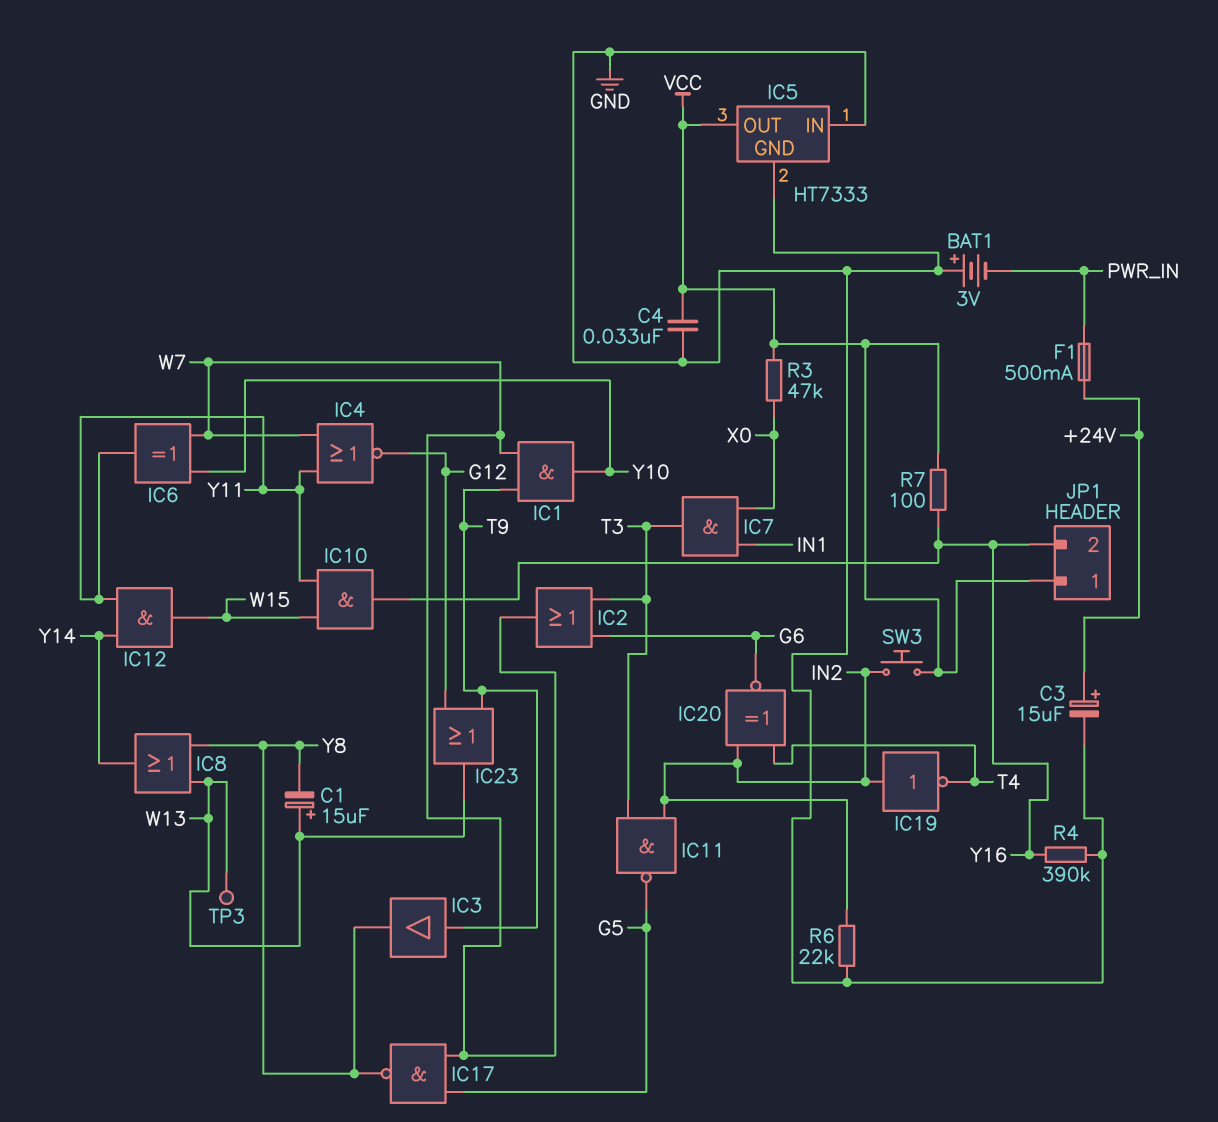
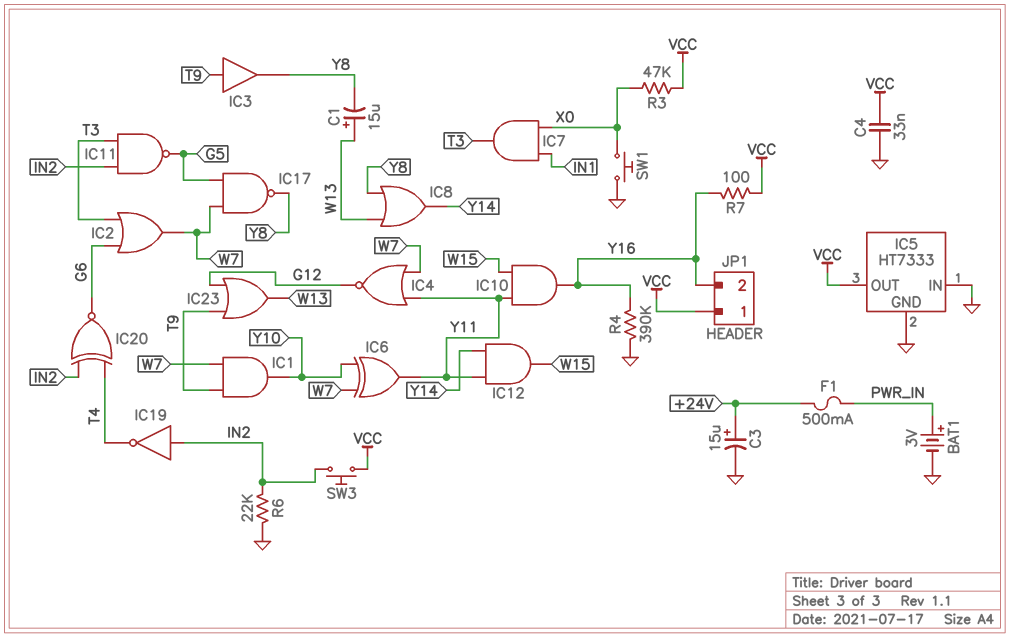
BAT1: 3V (plus GND, minus PWR_IN) -> 3V (plus PWR_IN, minus GND)
SW1: none -> button (GND, X0)
TP3: test point (W13) -> none

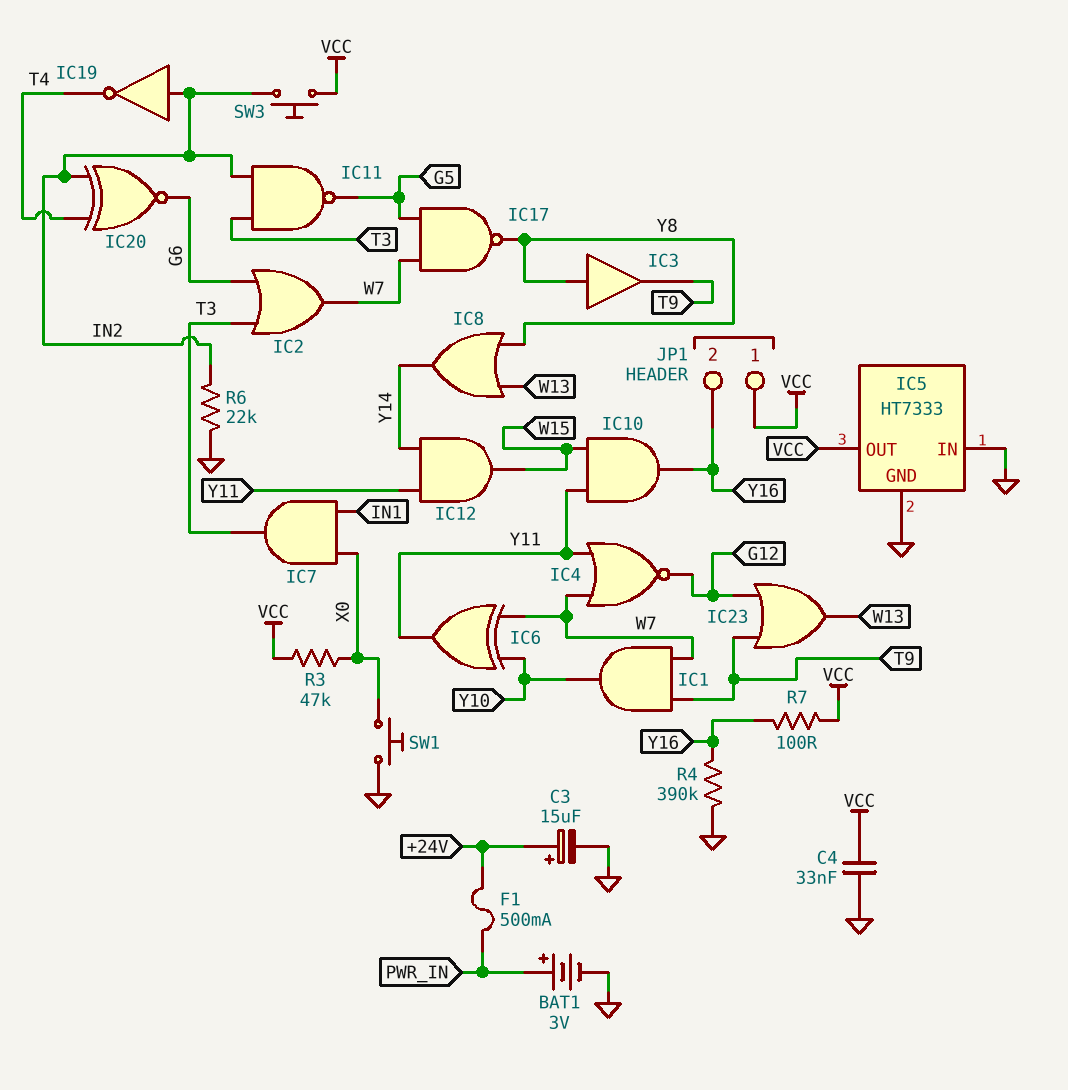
C1: 15uF (plus W13, minus Y8) -> none
IC3: buffer (in T9, out Y8) -> buffer (in Y8, out T9)

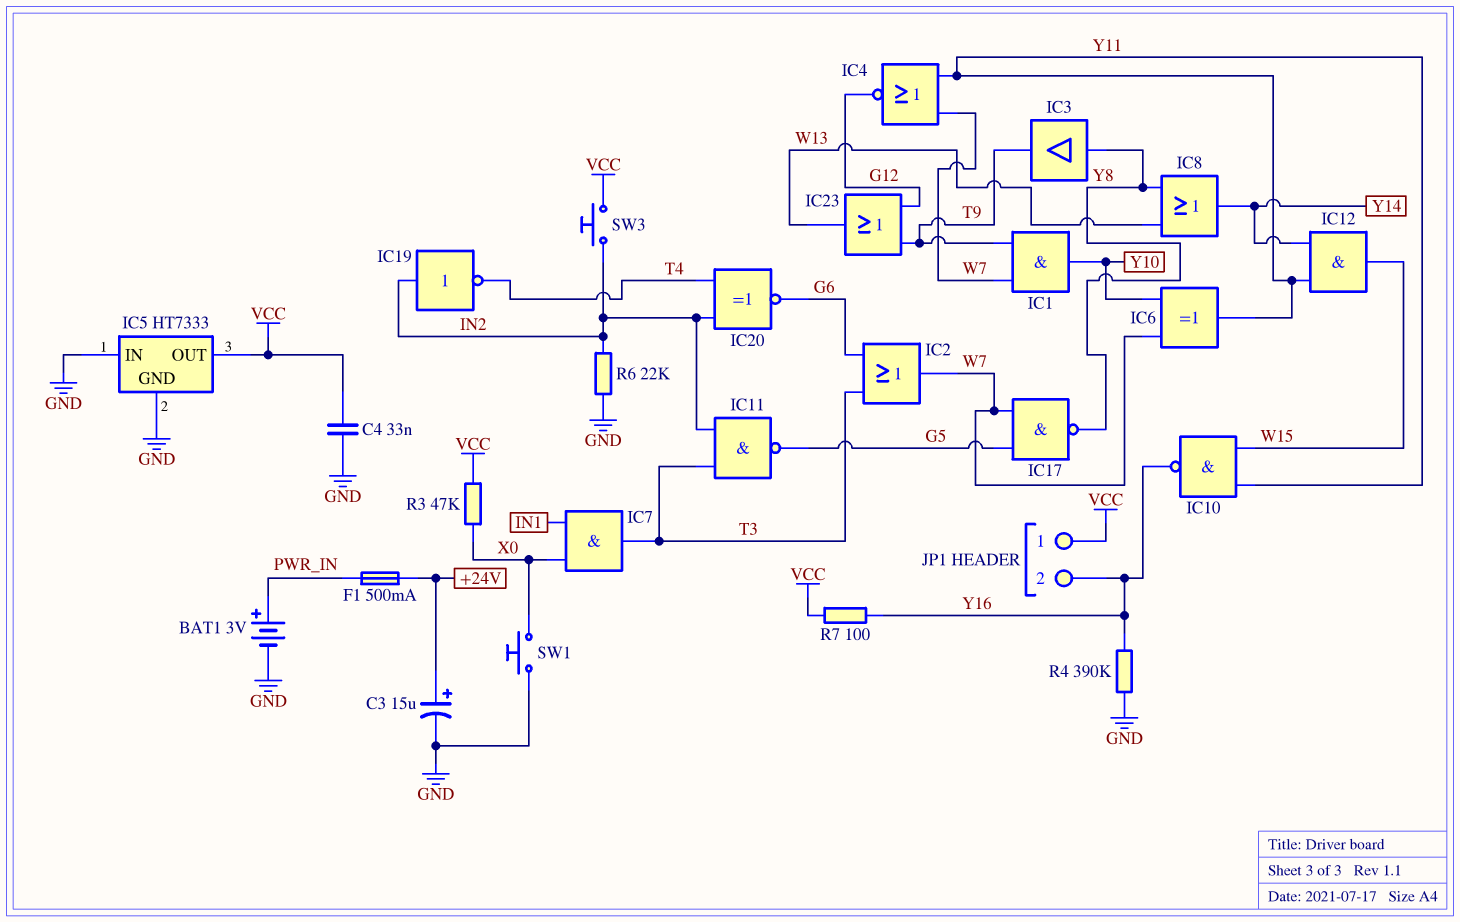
IC10: AND (in W15, in Y11, out Y16) -> NAND (in W15, in Y11, out Y16)

